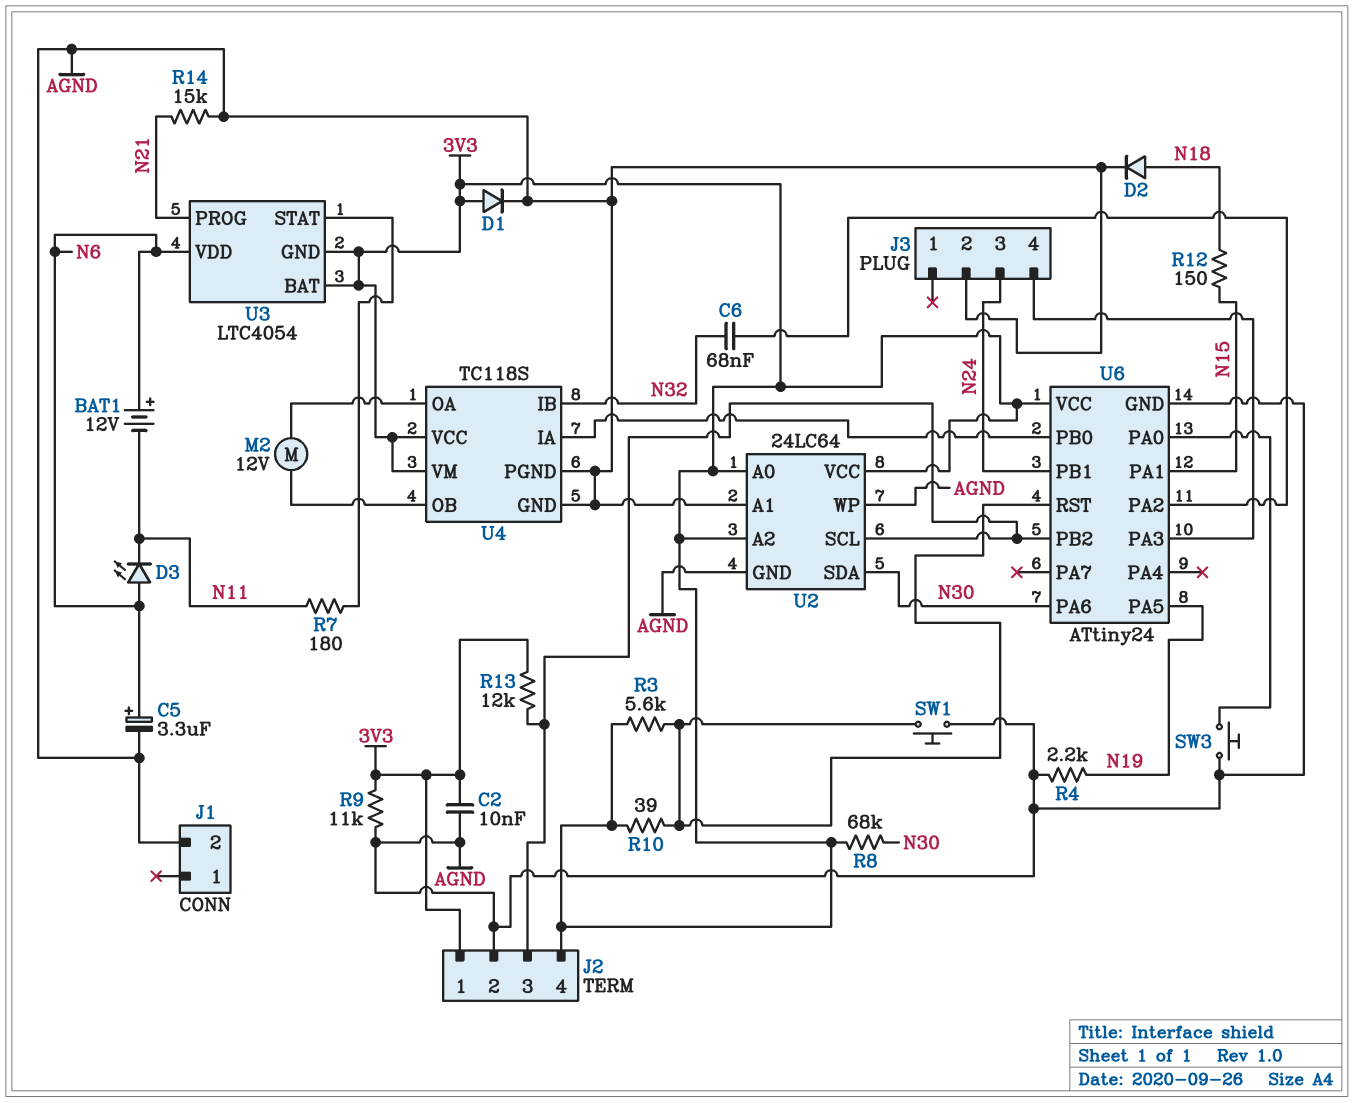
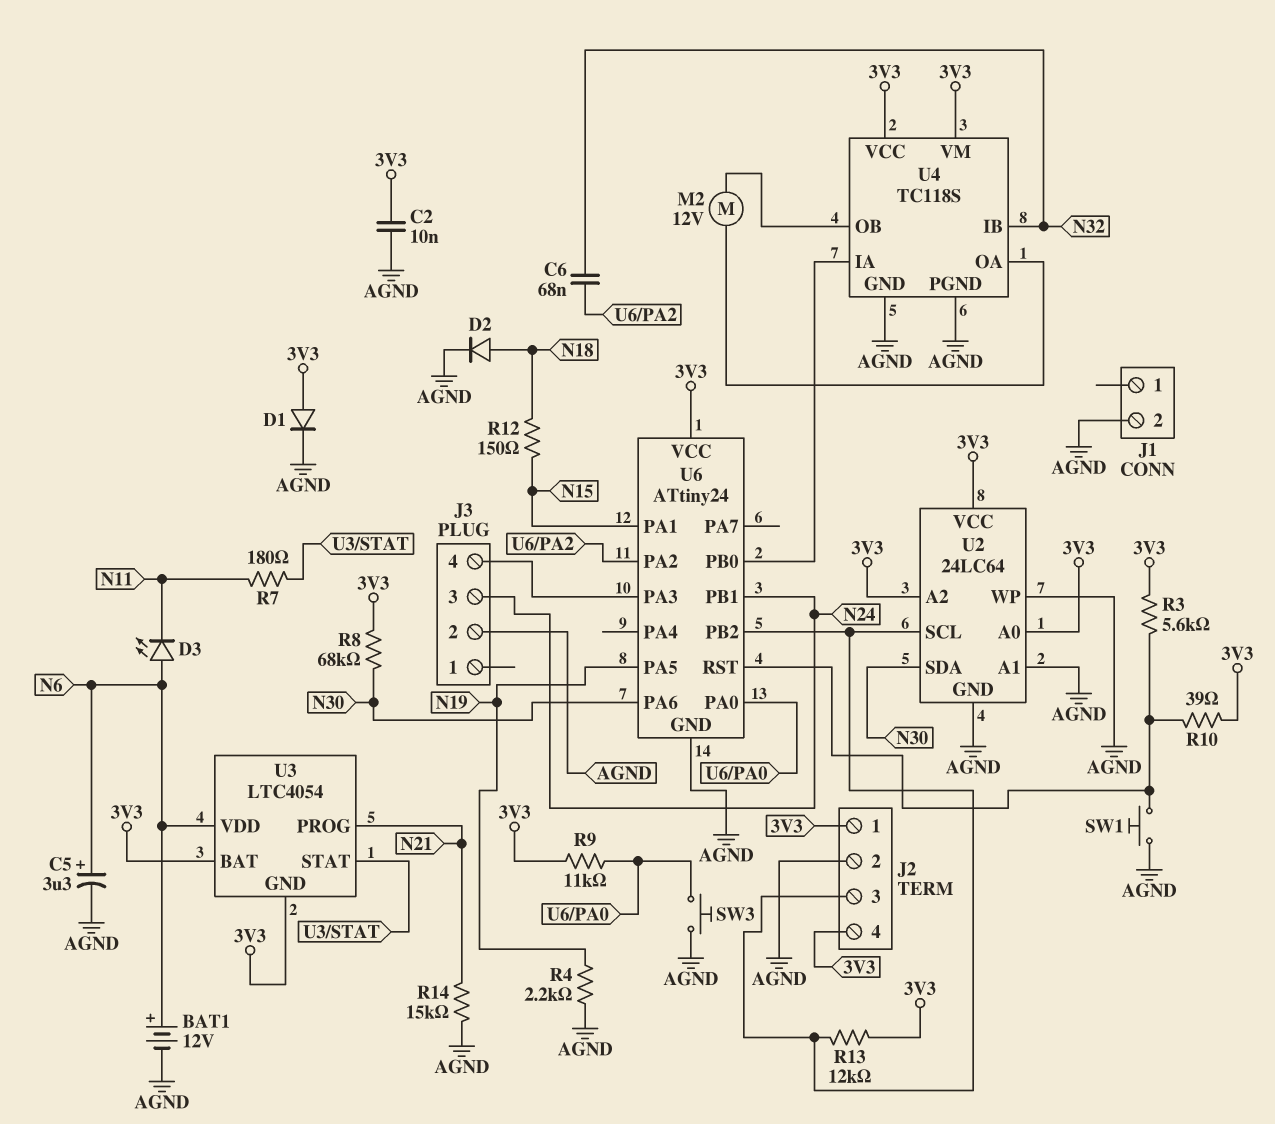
BAT1: 12V (plus N6, minus N11) -> 12V (plus N6, minus AGND)
R9: 11k (3V3, AGND) -> 11k (3V3, U6/PA0)

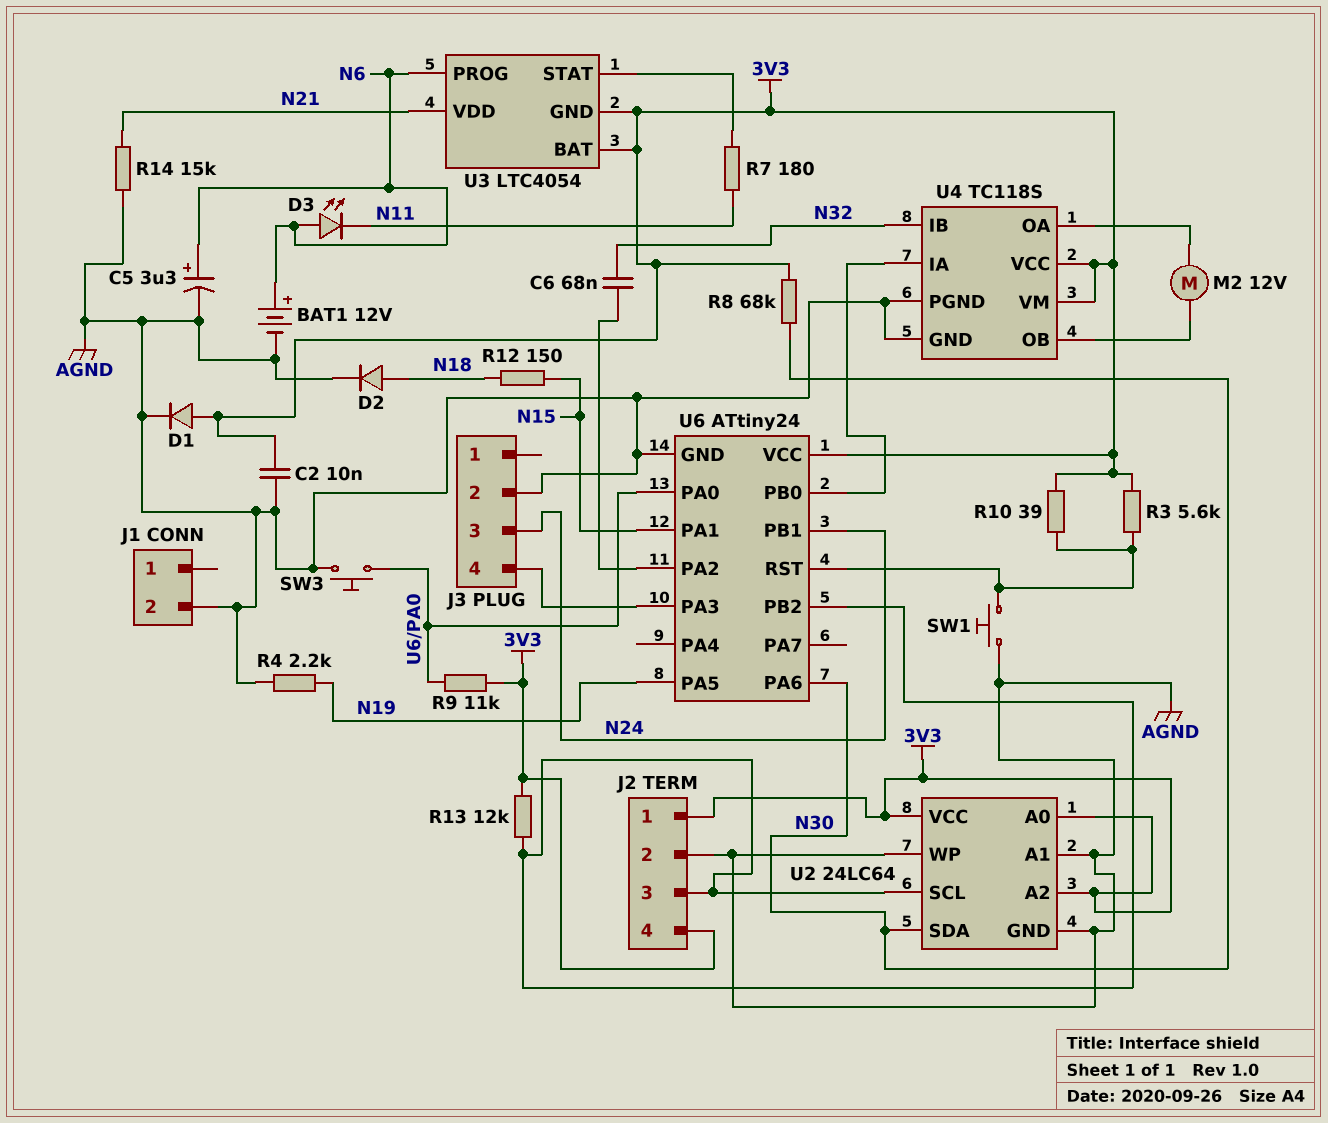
U3 pin PROG: N21 -> N6
U3 pin VDD: N6 -> N21

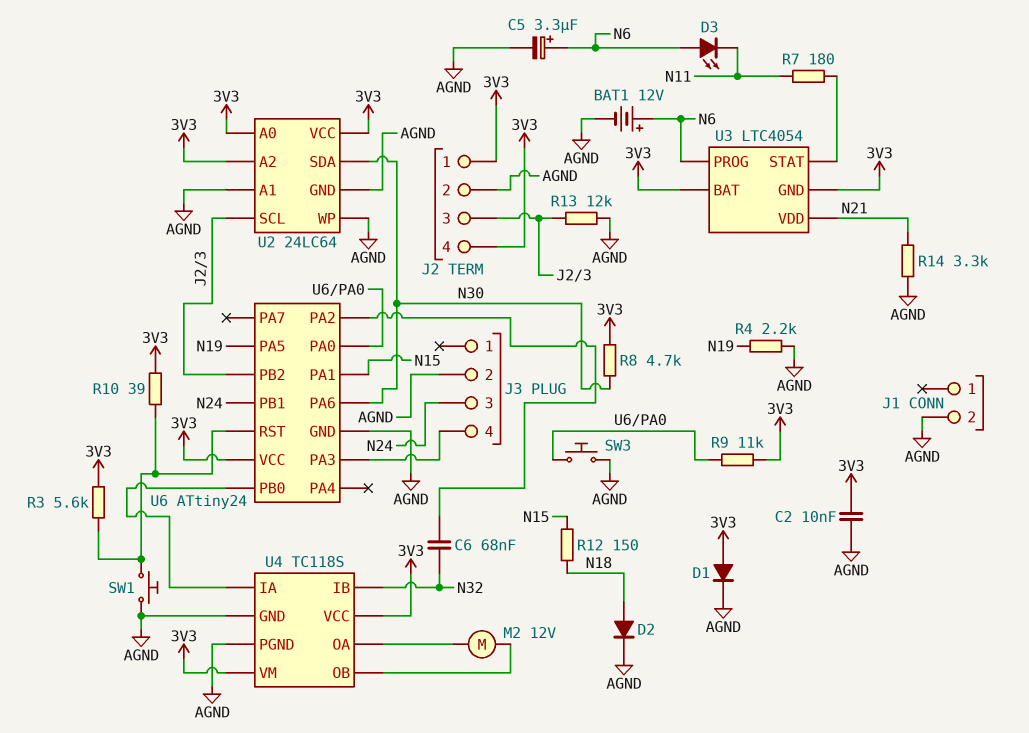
R8: 68k (3V3, N30) -> 4.7k (3V3, N30)
R13: 12k (3V3, J2/3) -> 12k (AGND, J2/3)
R14: 15k (AGND, N21) -> 3.3k (AGND, N21)

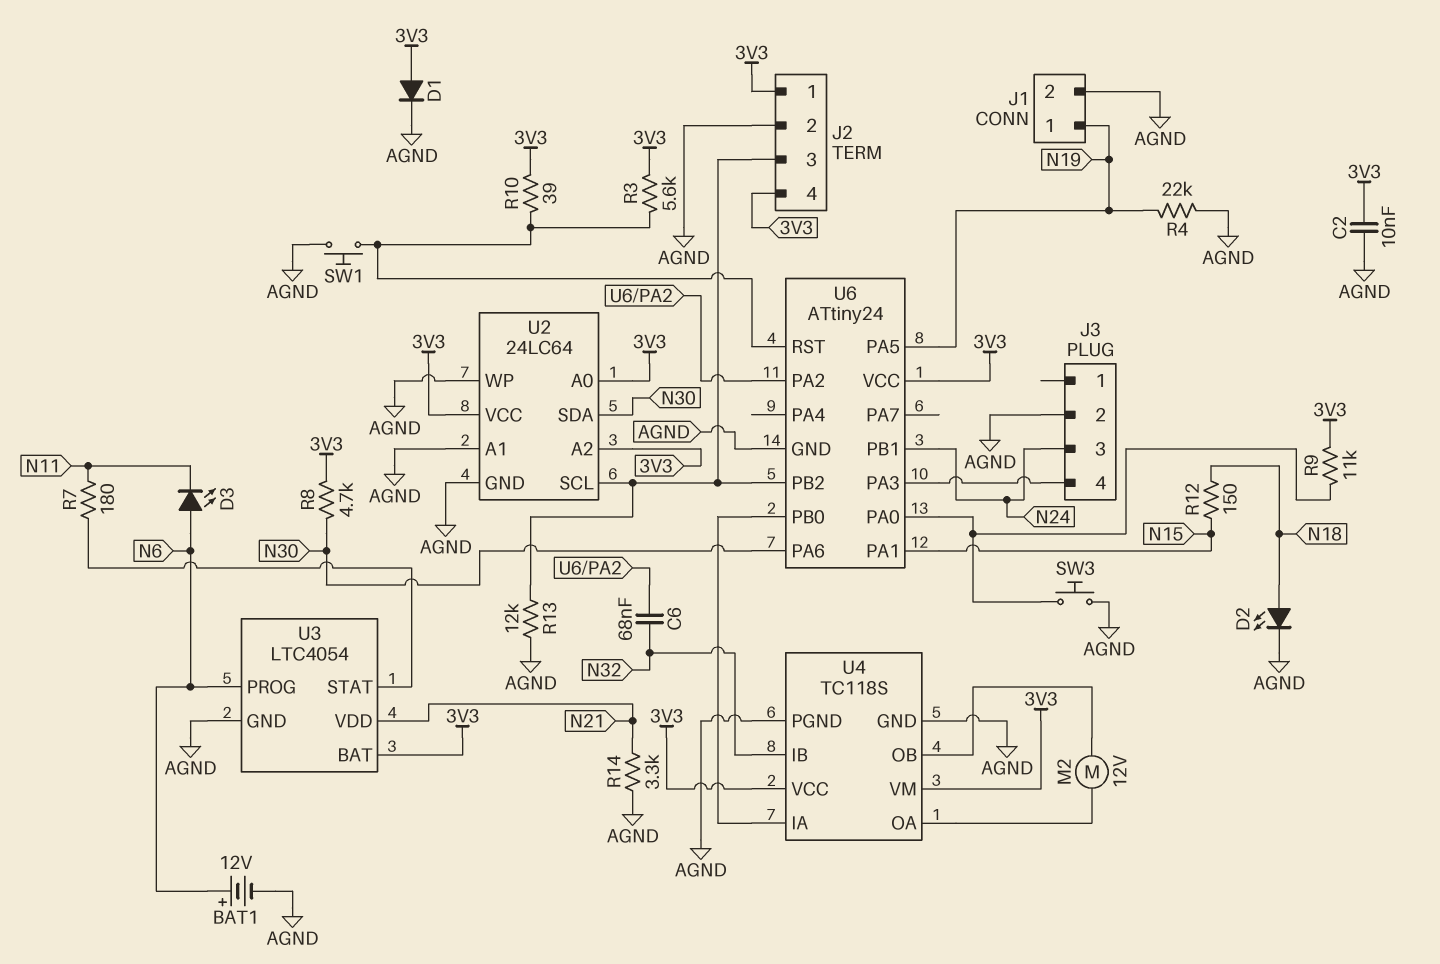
C5: 3.3uF (plus N6, minus AGND) -> none
D2: diode (A N18, K AGND) -> LED (A N18, K AGND)
J1 pin 1: none -> N19
R4: 2.2k (AGND, N19) -> 22k (AGND, N19)
U3 pin GND: 3V3 -> AGND

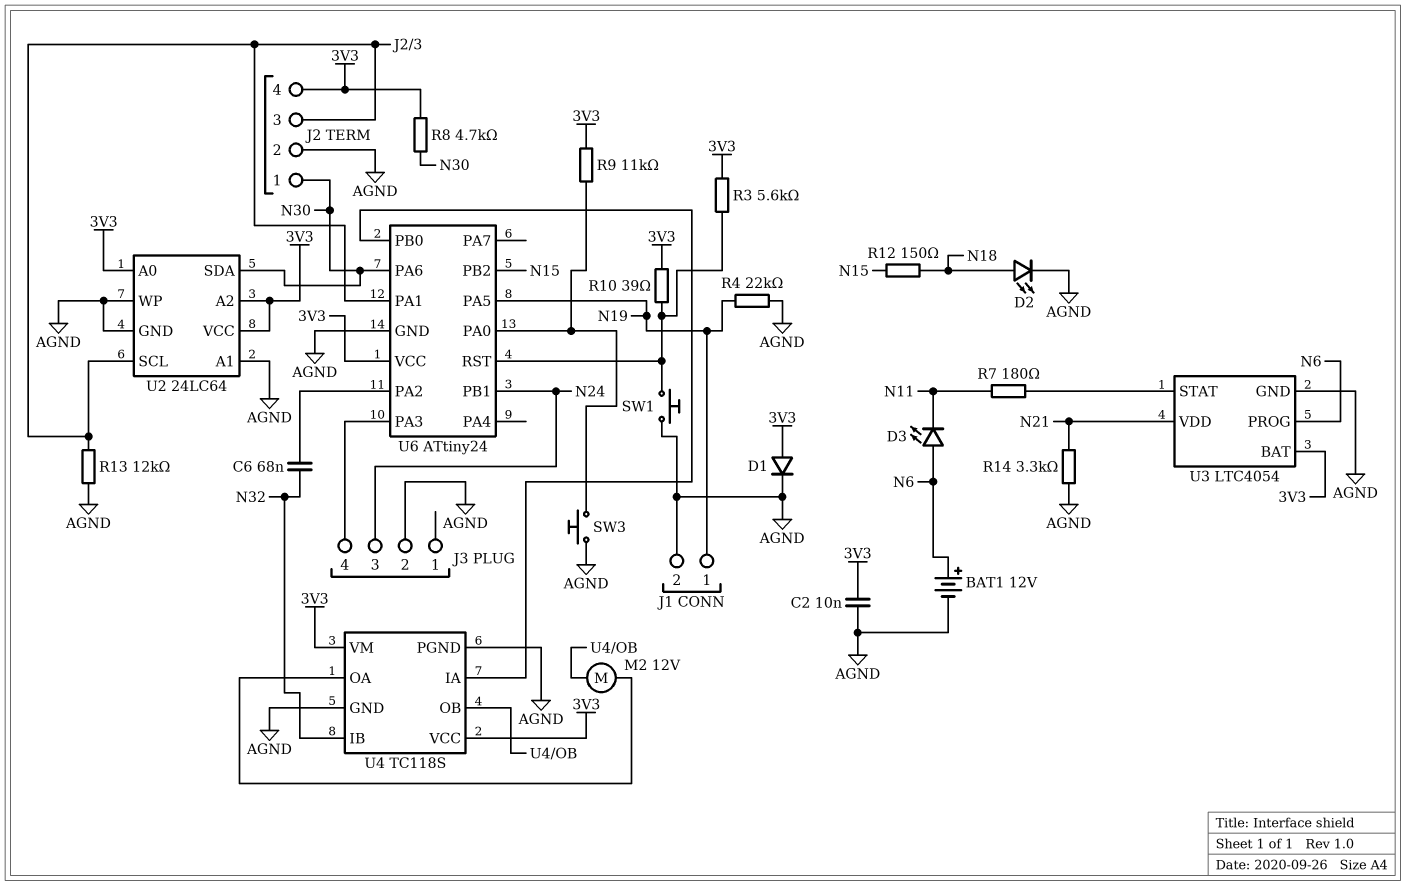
J2 pin 1: 3V3 -> N30
U6 pin PA1: N15 -> J2/3
U6 pin PB2: J2/3 -> N15

